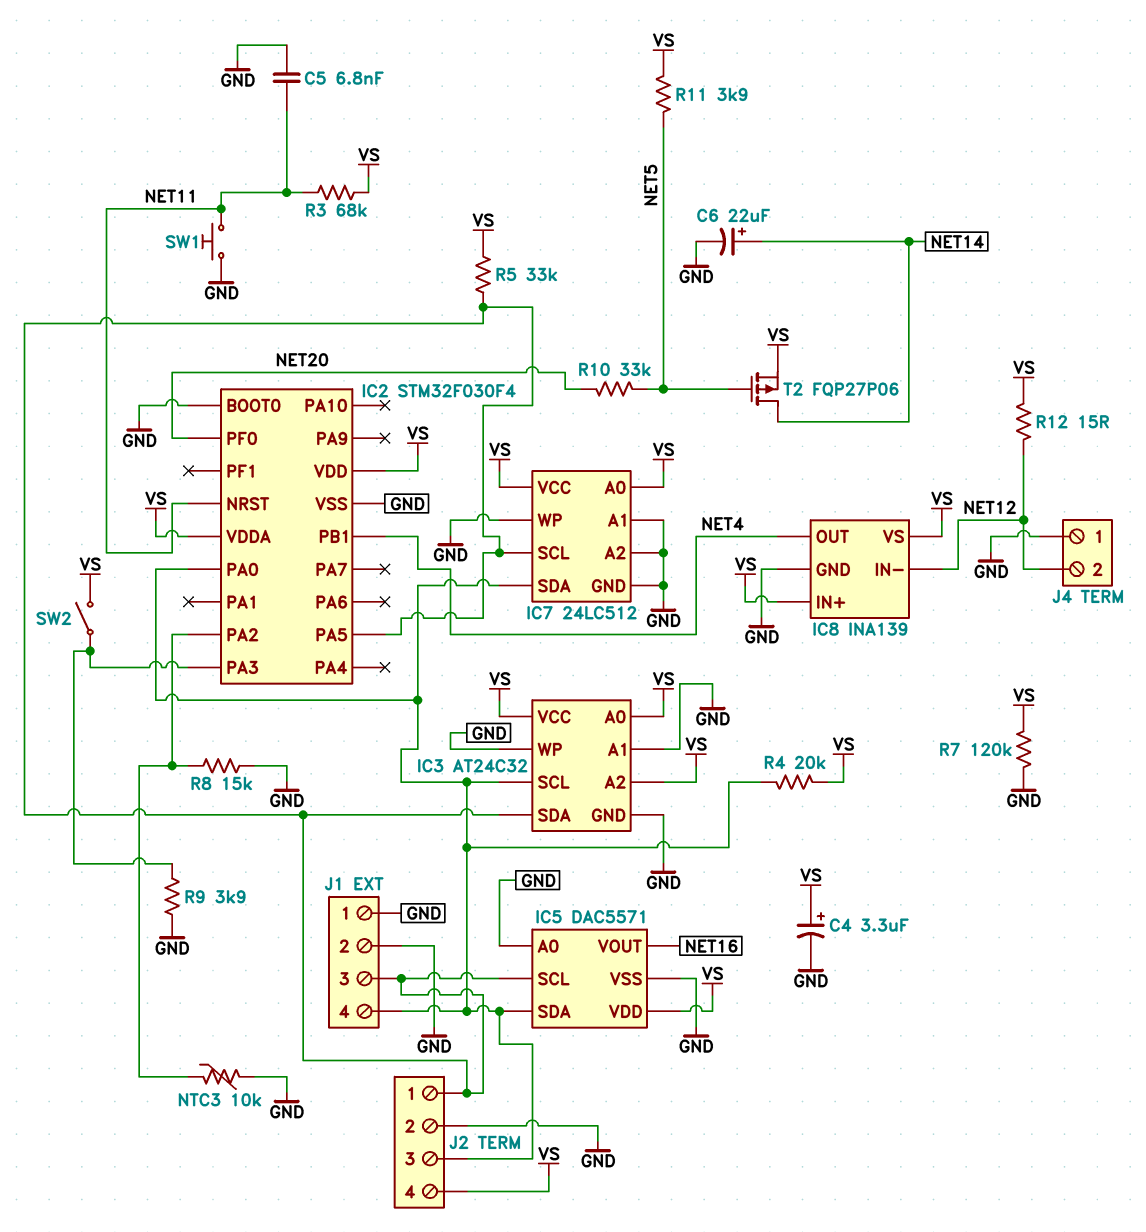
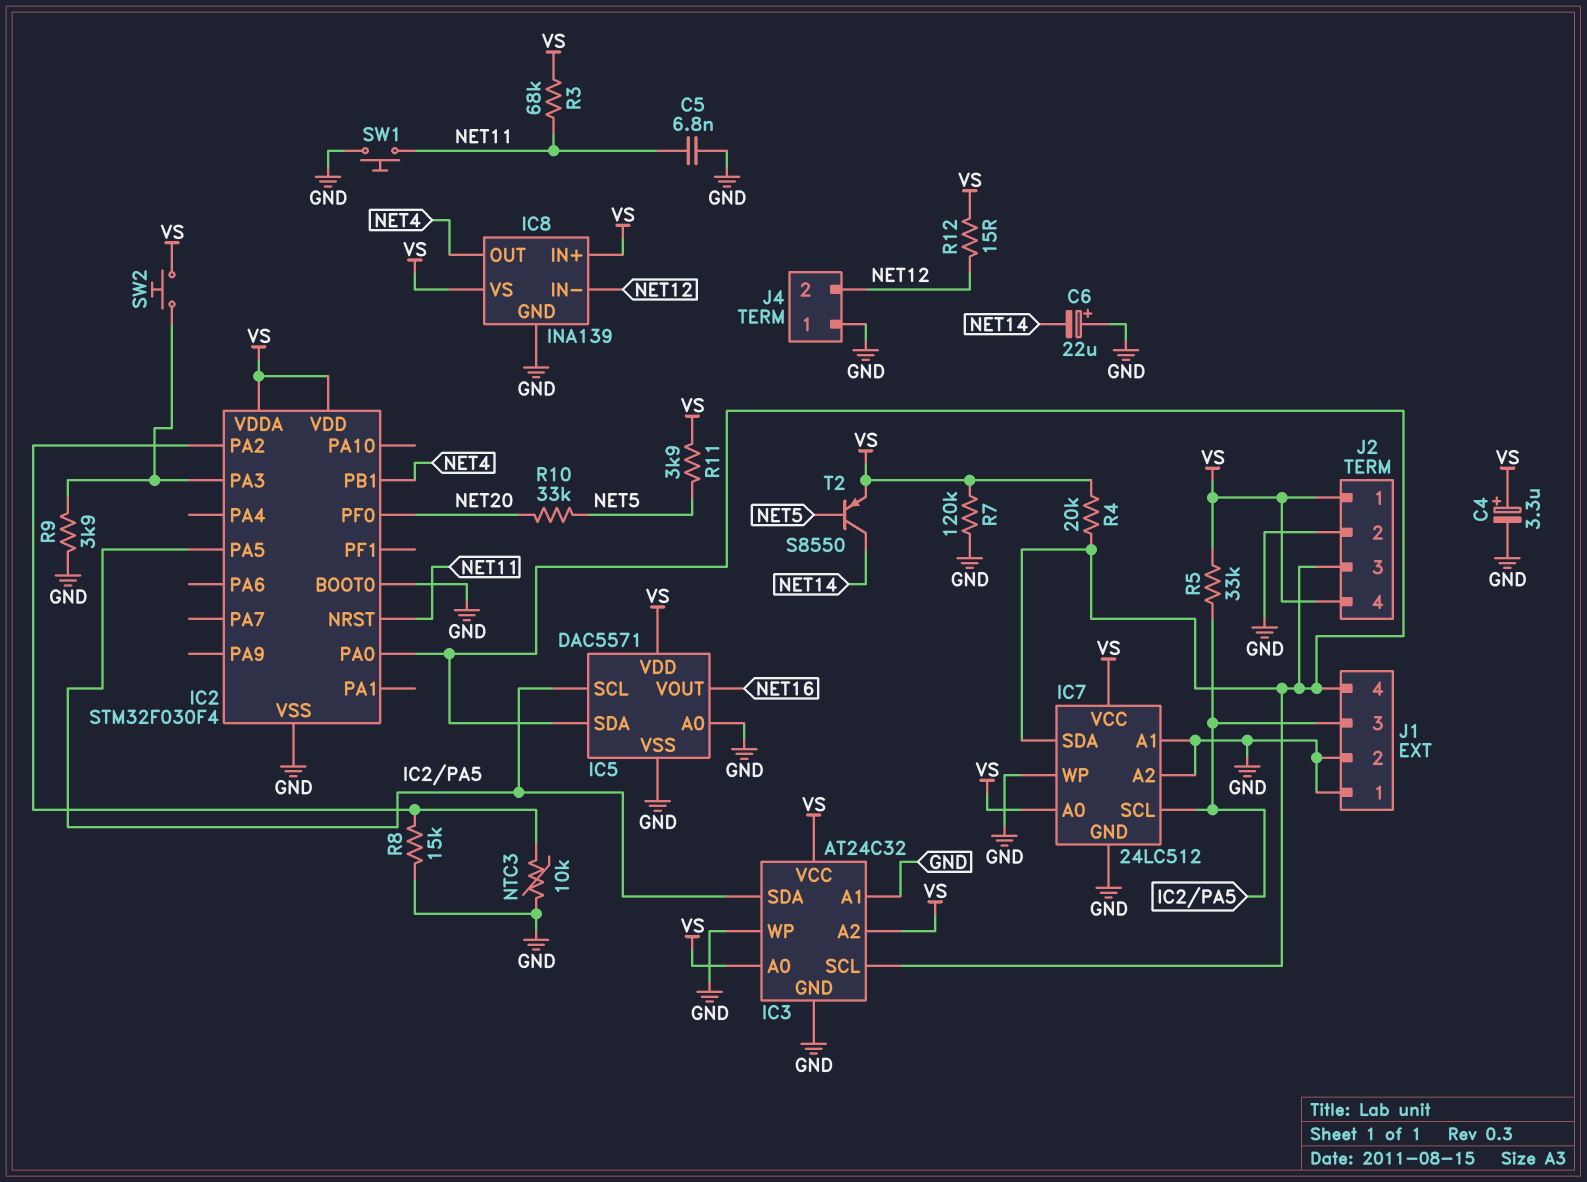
C6: 22uF (plus NET14, minus GND) -> 22uF (plus GND, minus NET14)
J2 pin 1: IC2/PA5 -> VS
SW2: switch (IC2/PA3, VS) -> button (IC2/PA3, VS)
T2: PMOS FQP27P06 (G NET5, D NET14, S VS) -> PNP S8550 (B NET5, C NET14, E VS)

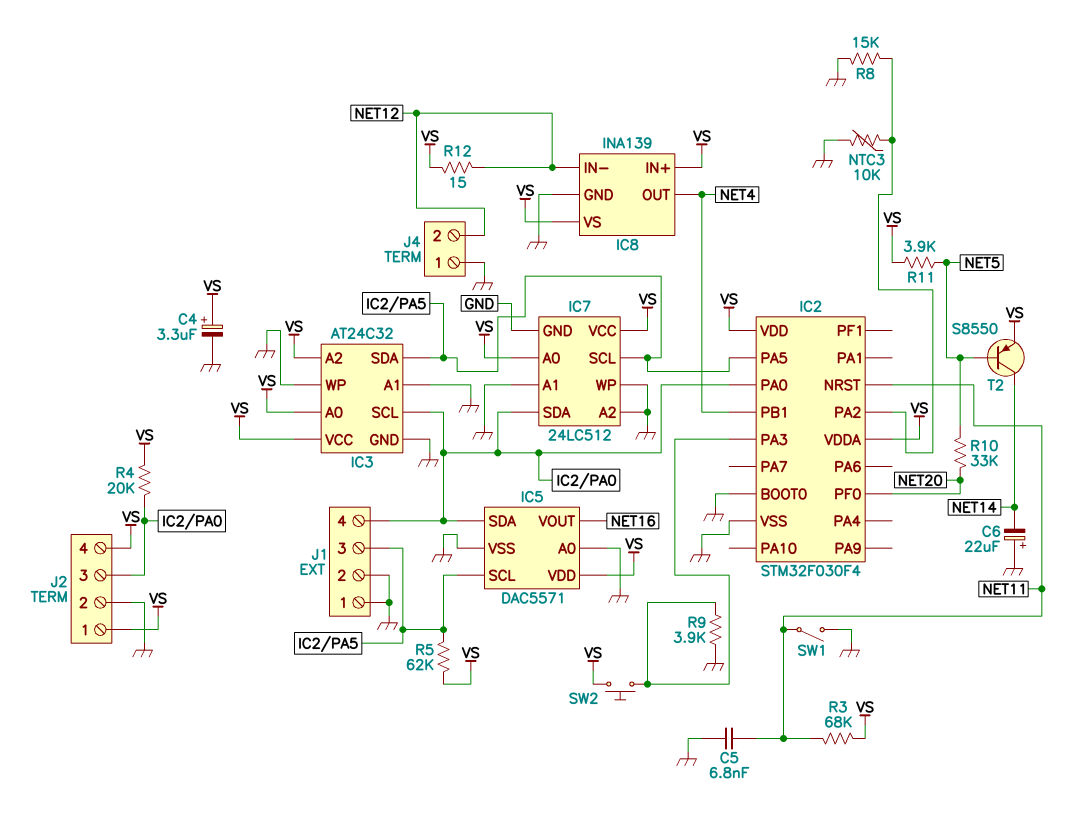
R5: 33k (IC2/PA5, VS) -> 62k (IC2/PA5, VS)
R7: 120k (GND, VS) -> none
SW1: button (GND, NET11) -> switch (GND, NET11)

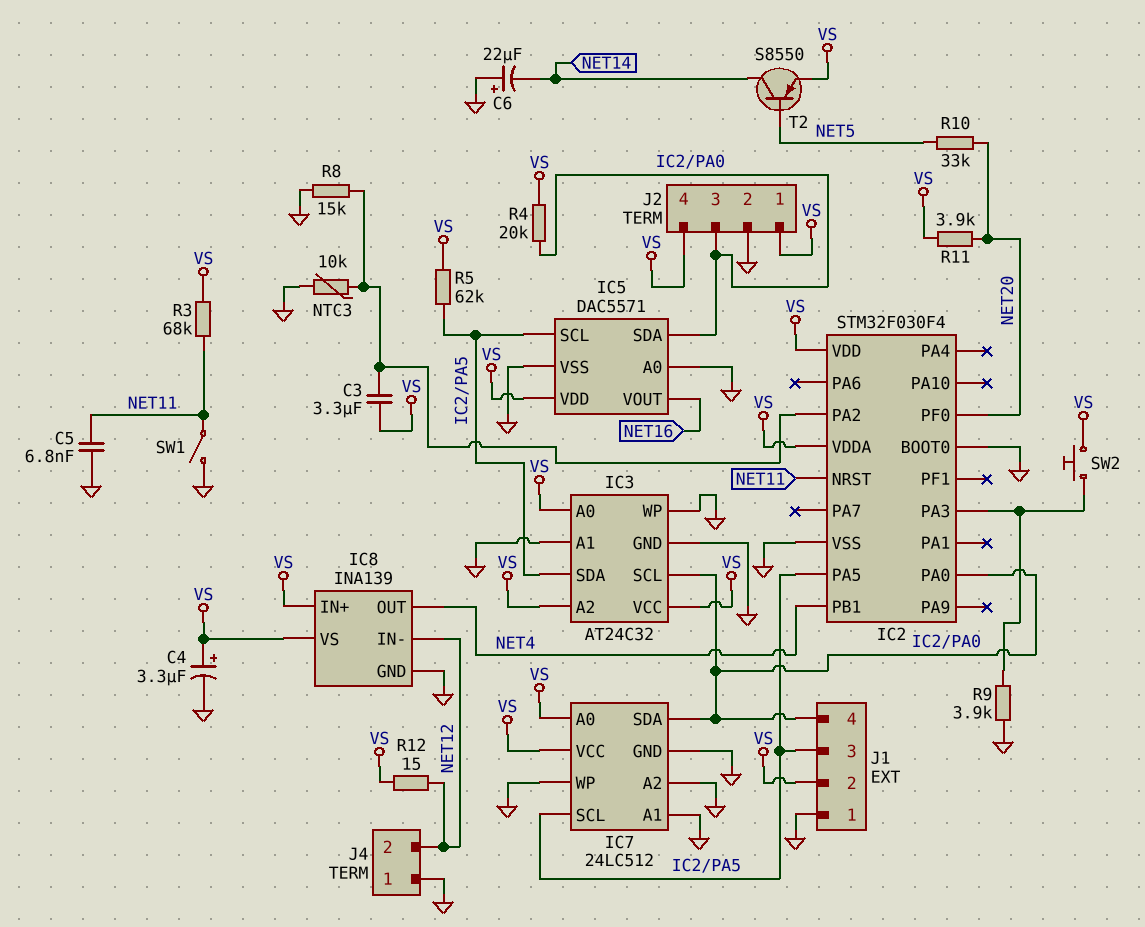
C3: none -> 3.3uF (IC2/PA2, VS)
J1 pin 2: GND -> VS
R11: 3.9k (NET5, VS) -> 3.9k (NET20, VS)

